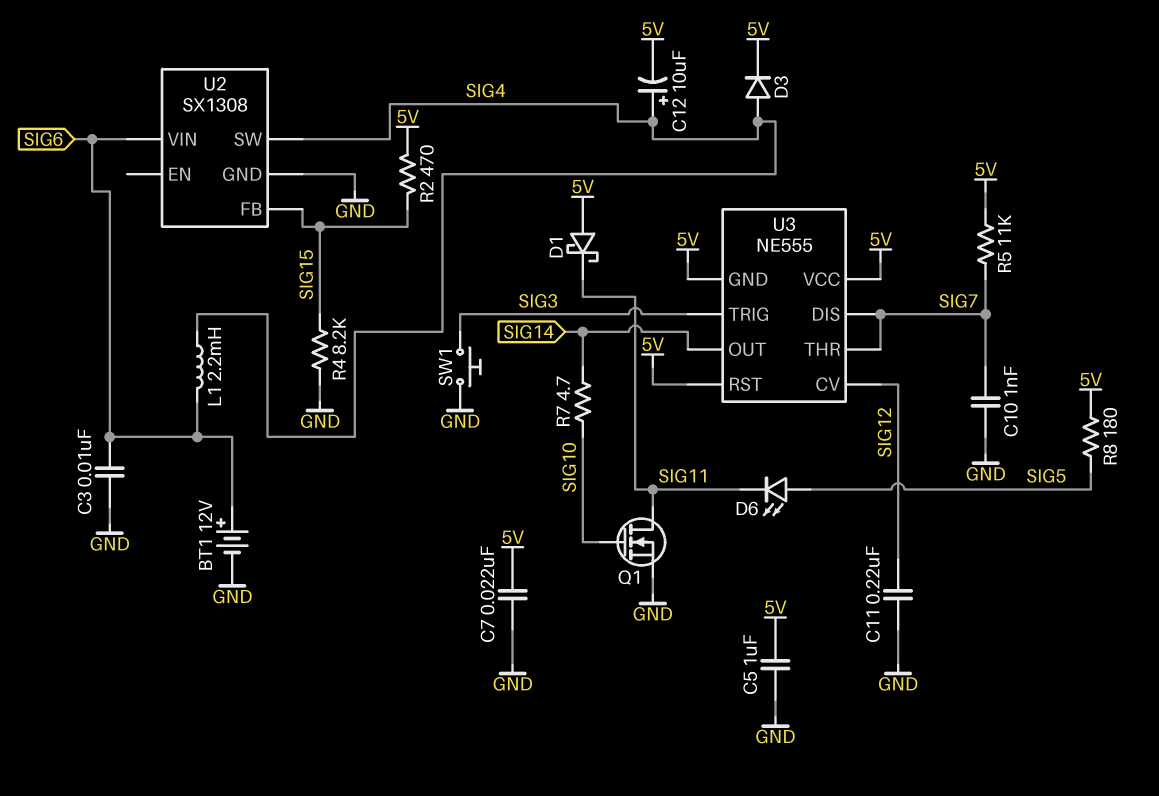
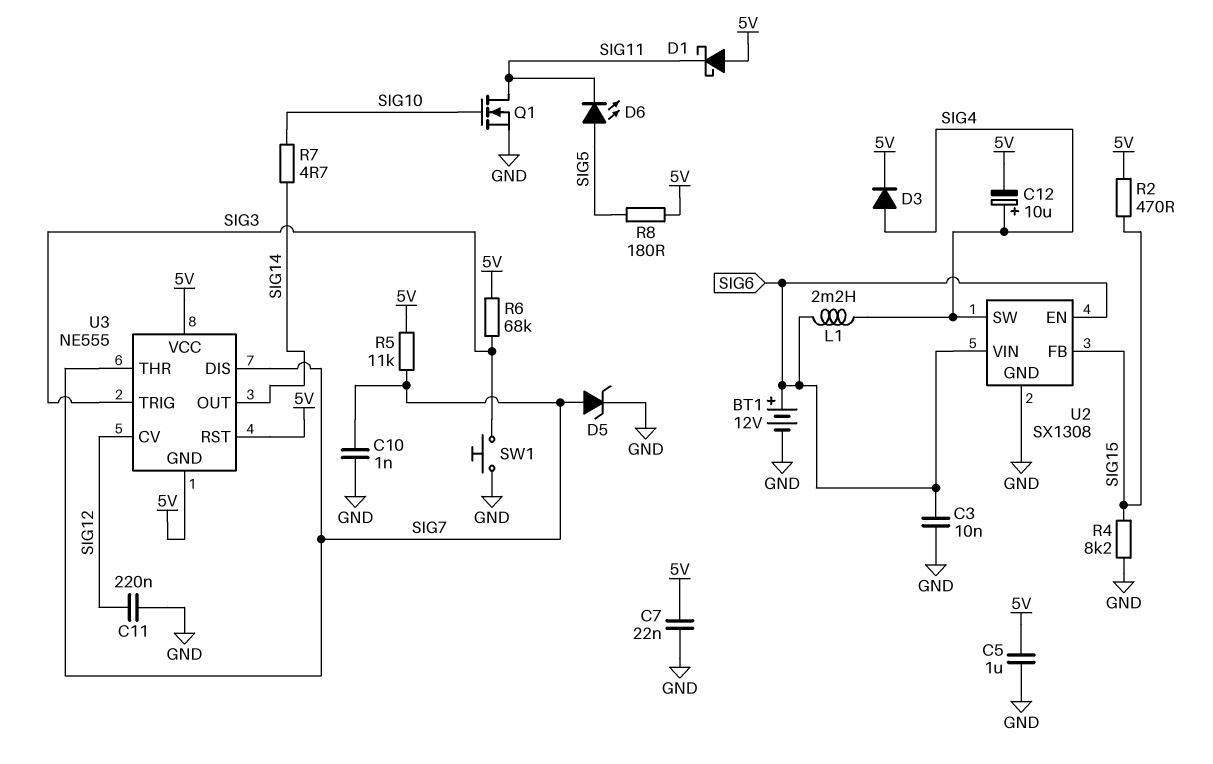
D5: none -> zener (A SIG7, K GND)
R6: none -> 68k (5V, SIG3)
U2 pin EN: none -> SIG6

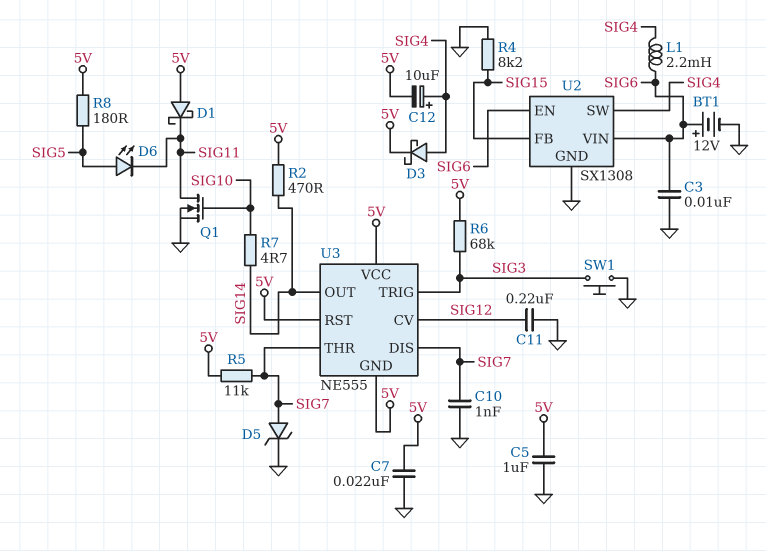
D3: diode (A SIG4, K 5V) -> schottky (A SIG4, K 5V)
R2: 470 (5V, SIG15) -> 470 (5V, SIG14)

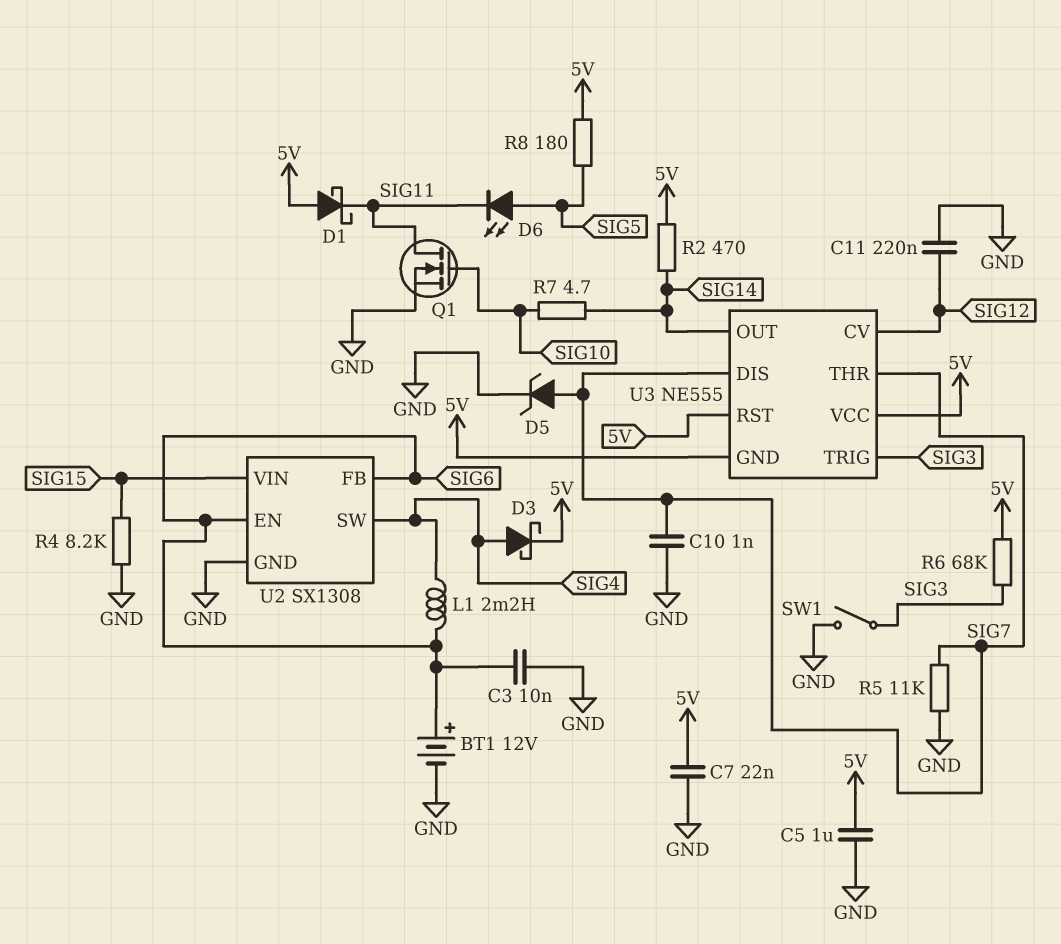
C12: 10uF (plus SIG4, minus 5V) -> none
R5: 11k (5V, SIG7) -> 11k (GND, SIG7)
SW1: button (GND, SIG3) -> switch (GND, SIG3)
U2 pin FB: SIG15 -> SIG6
U2 pin VIN: SIG6 -> SIG15

